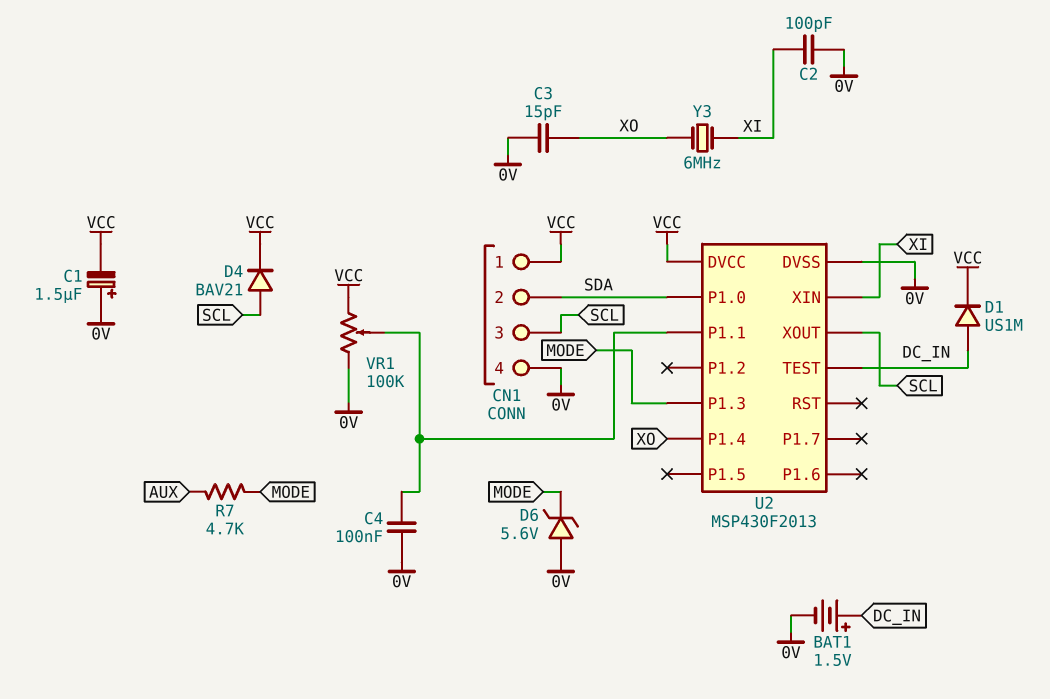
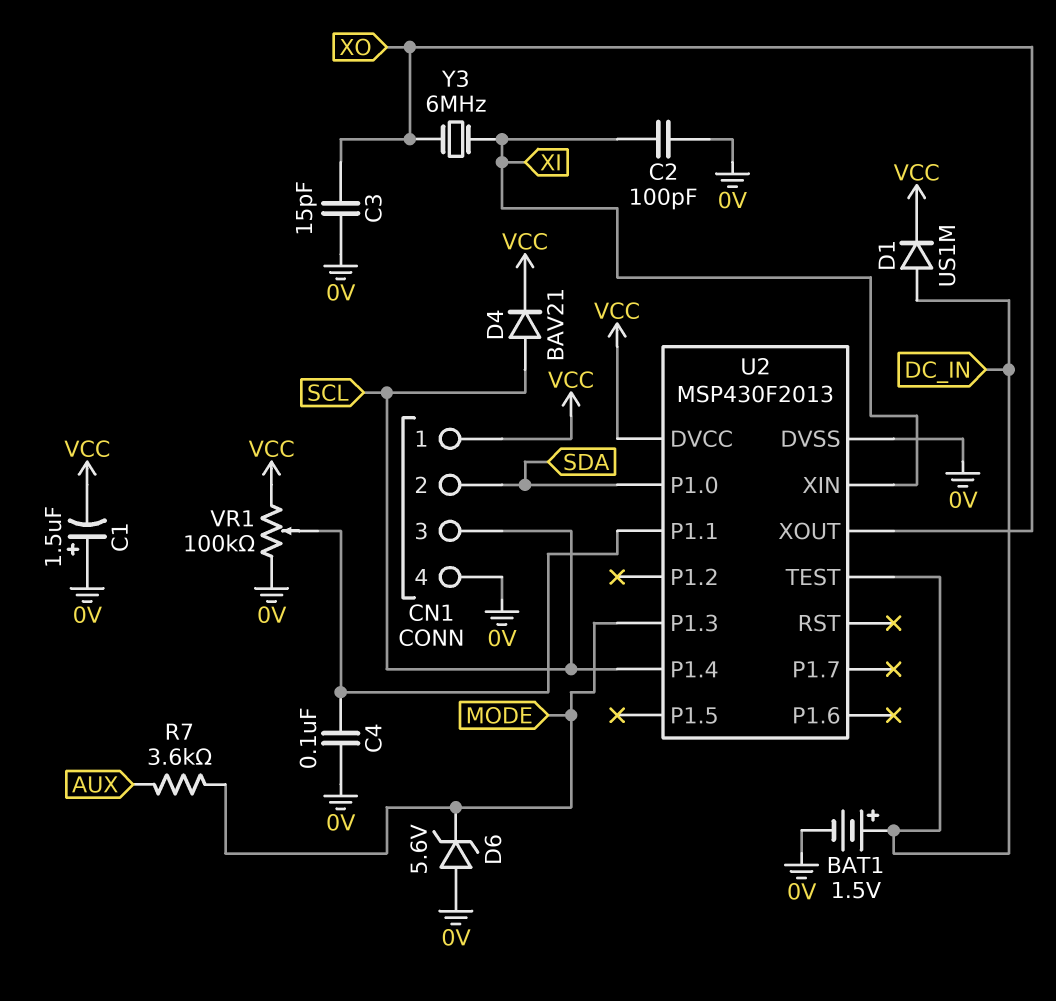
R7: 4.7k (AUX, MODE) -> 3.6k (AUX, MODE)
U2 pin P1.4: XO -> SCL
U2 pin XOUT: SCL -> XO

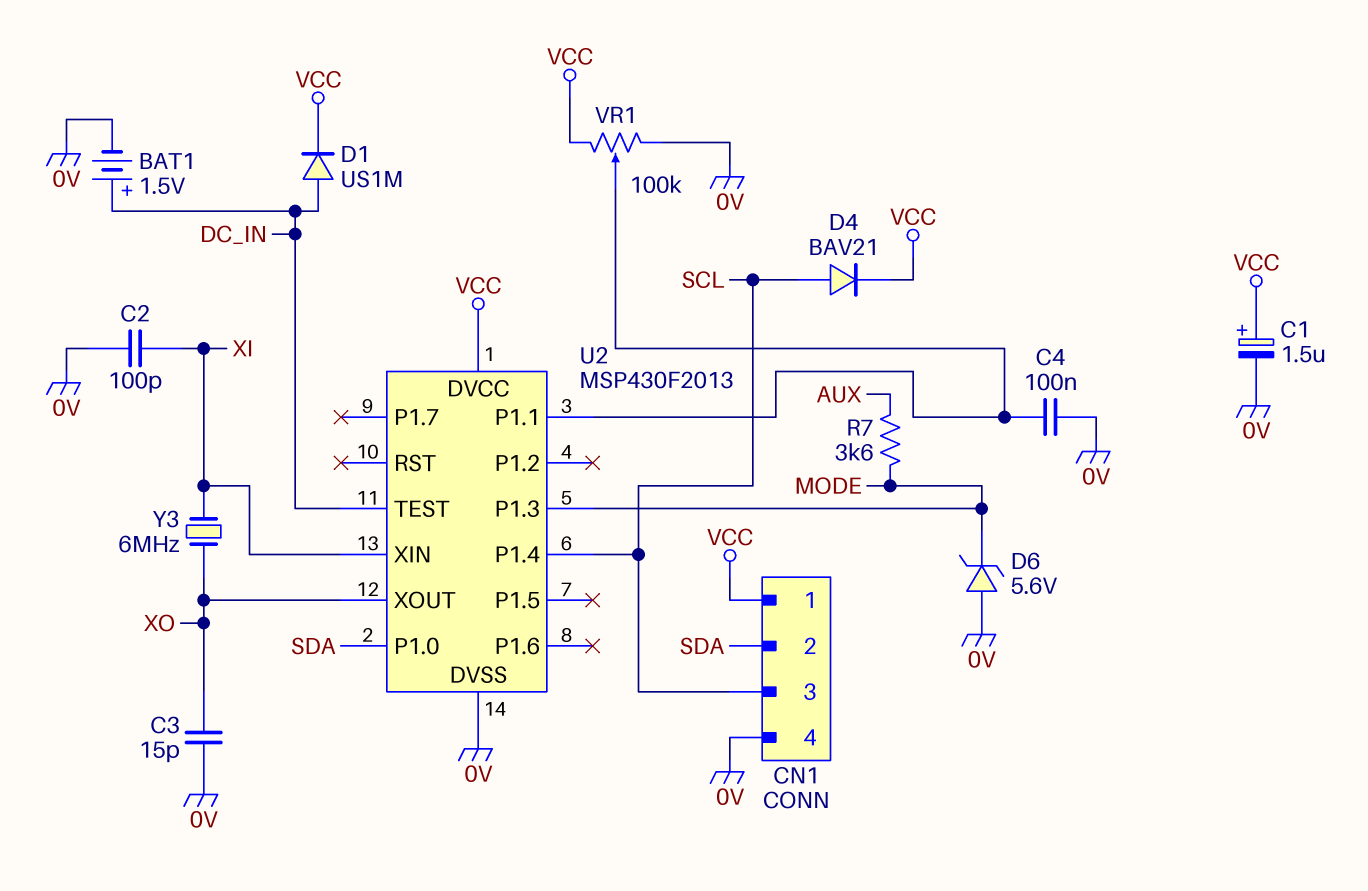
C1: 1.5uF (plus 0V, minus VCC) -> 1.5uF (plus VCC, minus 0V)

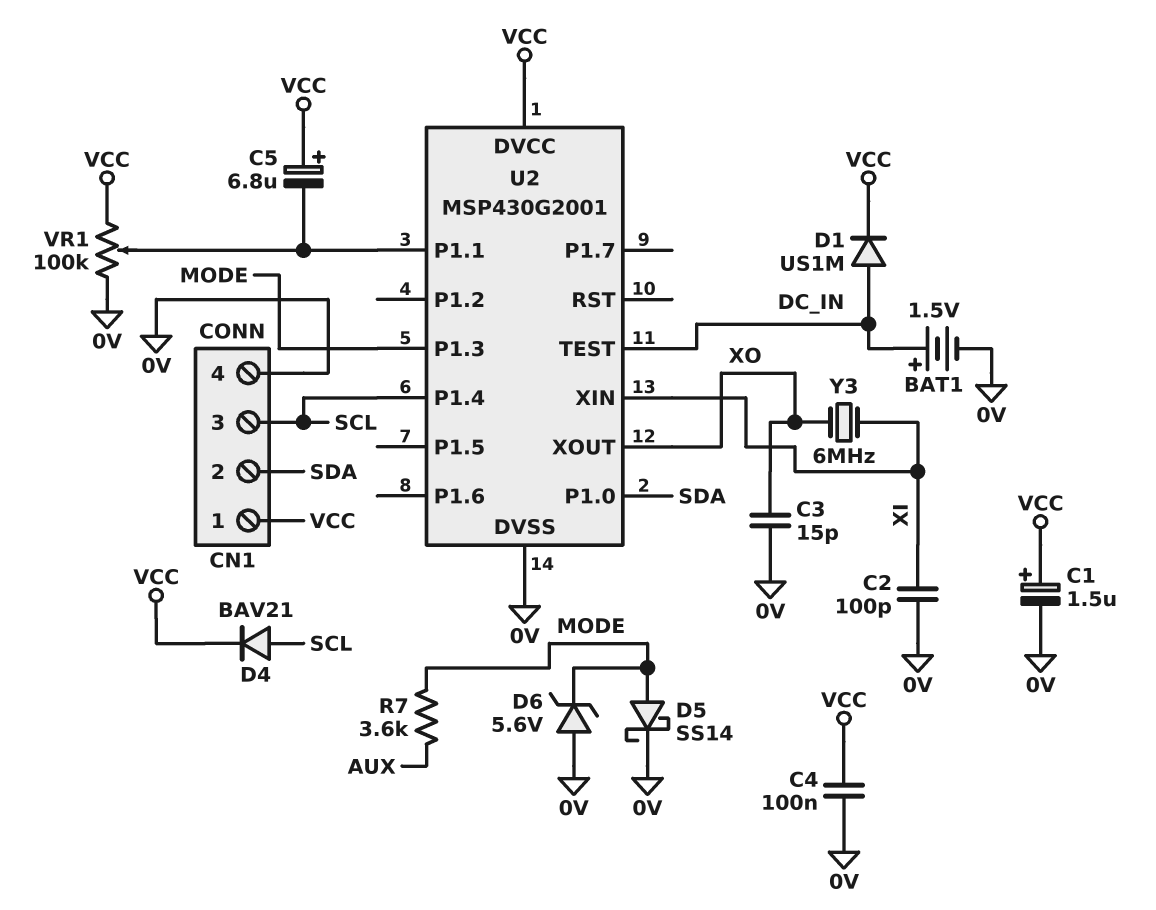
C4: 100nF (0V, U2/P1.1) -> 100nF (0V, VCC)
C5: none -> 6.8uF (plus VCC, minus U2/P1.1)
D5: none -> schottky SS14 (A MODE, K 0V)
U2: MSP430F2013 -> MSP430G2001

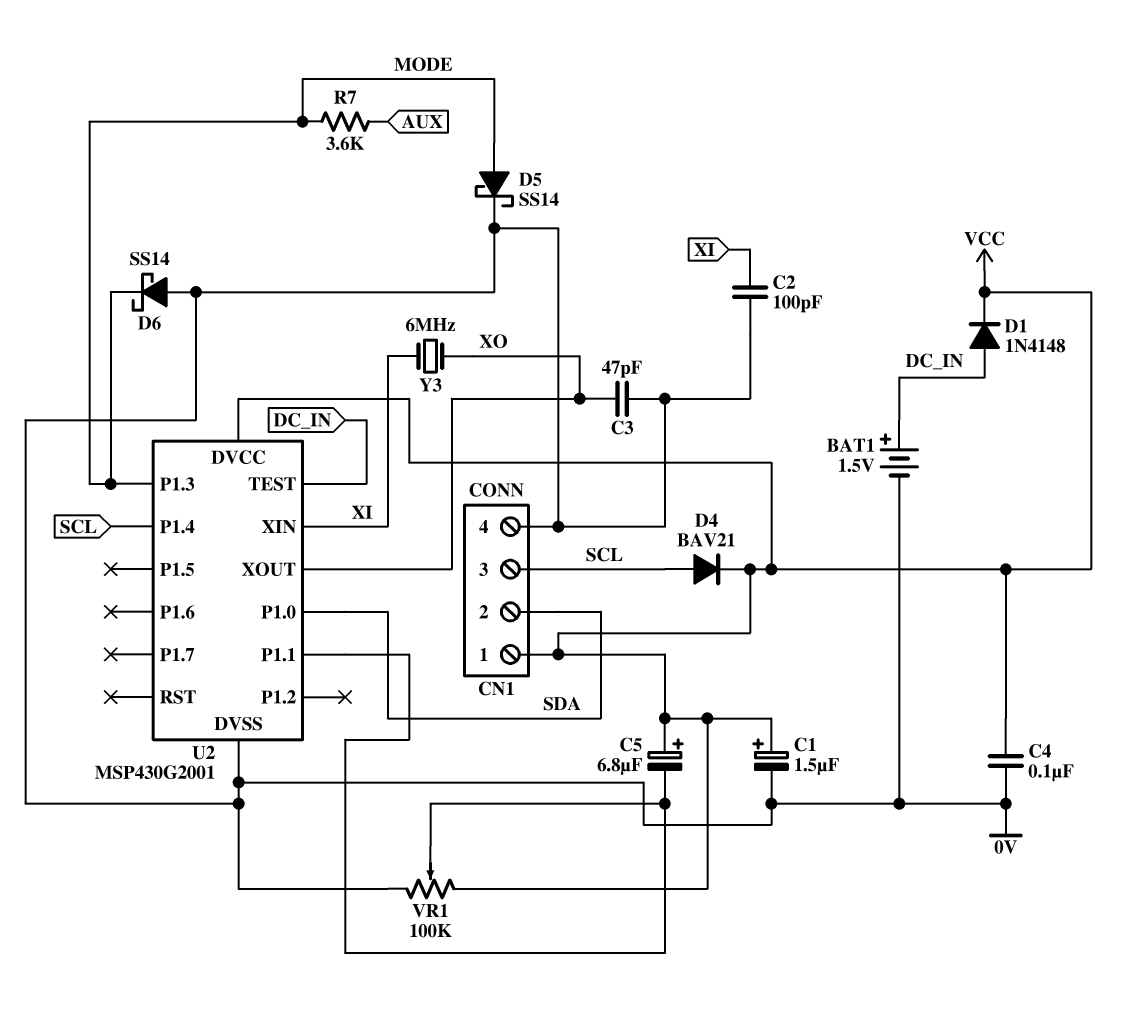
C3: 15pF (0V, XO) -> 47pF (0V, XO)
D1: diode US1M (A DC_IN, K VCC) -> diode 1N4148 (A DC_IN, K VCC)
D6: zener 5.6V (A 0V, K MODE) -> schottky SS14 (A 0V, K MODE)

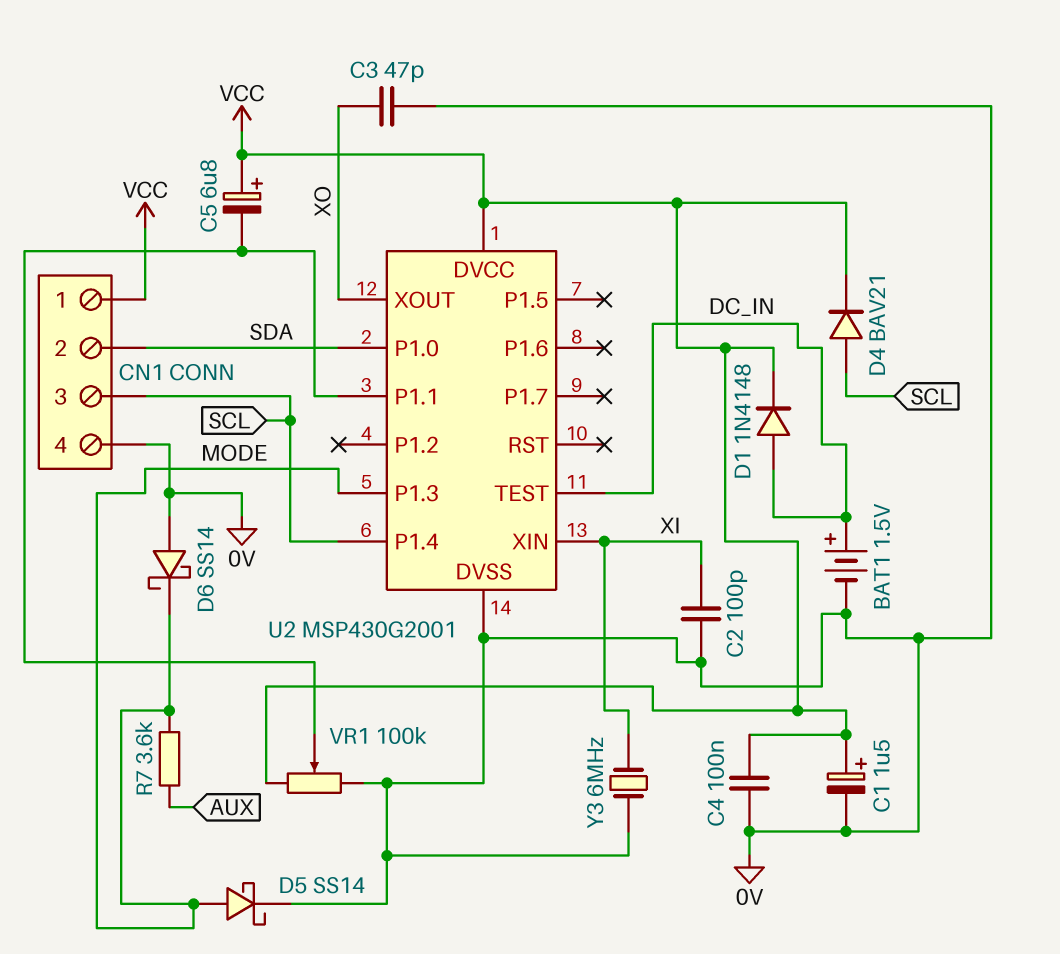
Y3: 6MHz (XI, XO) -> 6MHz (0V, XI)

